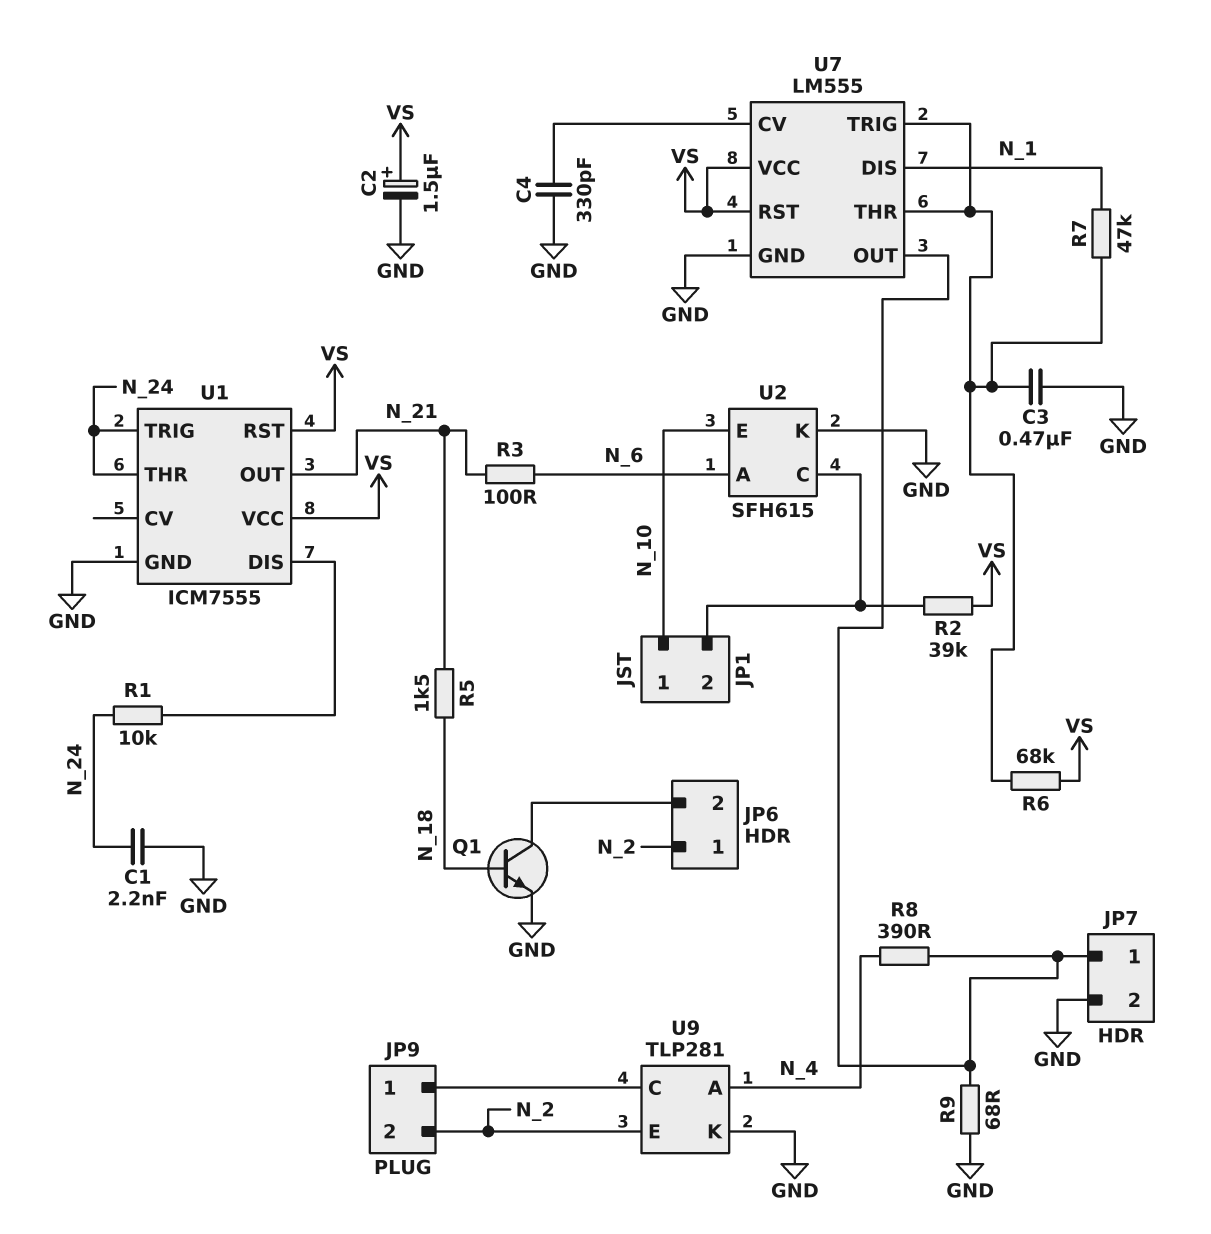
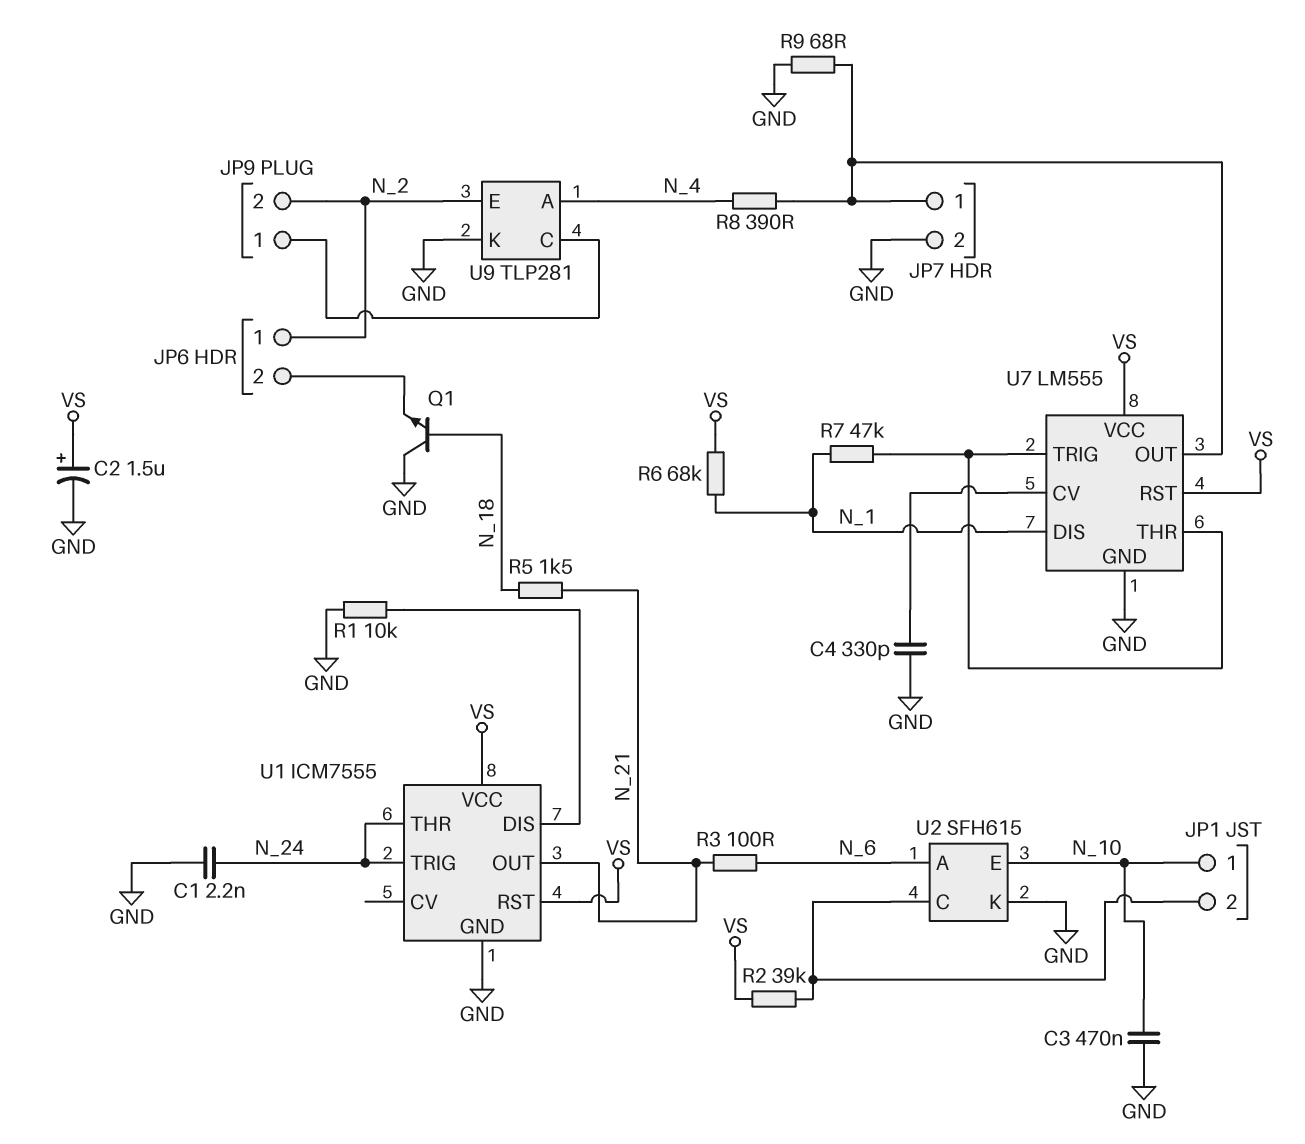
C3: 470nF (GND, U7/THR) -> 470nF (GND, N_10)
Q1: NPN (B N_18, C JP6/2, E GND) -> NPN (B N_18, C GND, E JP6/2)
R1: 10k (N_24, U1/DIS) -> 10k (GND, U1/DIS)
R6: 68k (U7/THR, VS) -> 68k (N_1, VS)

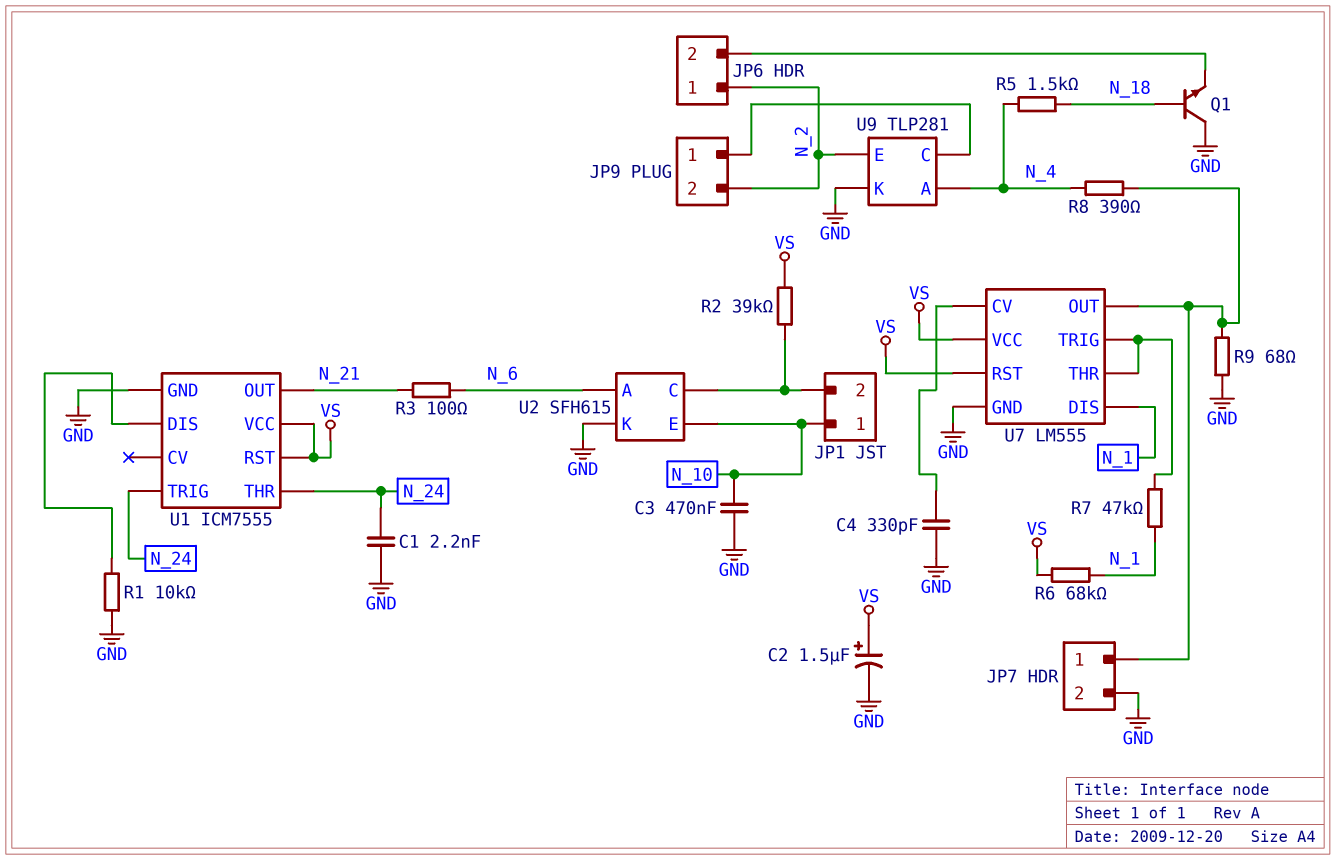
R5: 1.5k (N_18, N_21) -> 1.5k (N_4, N_18)

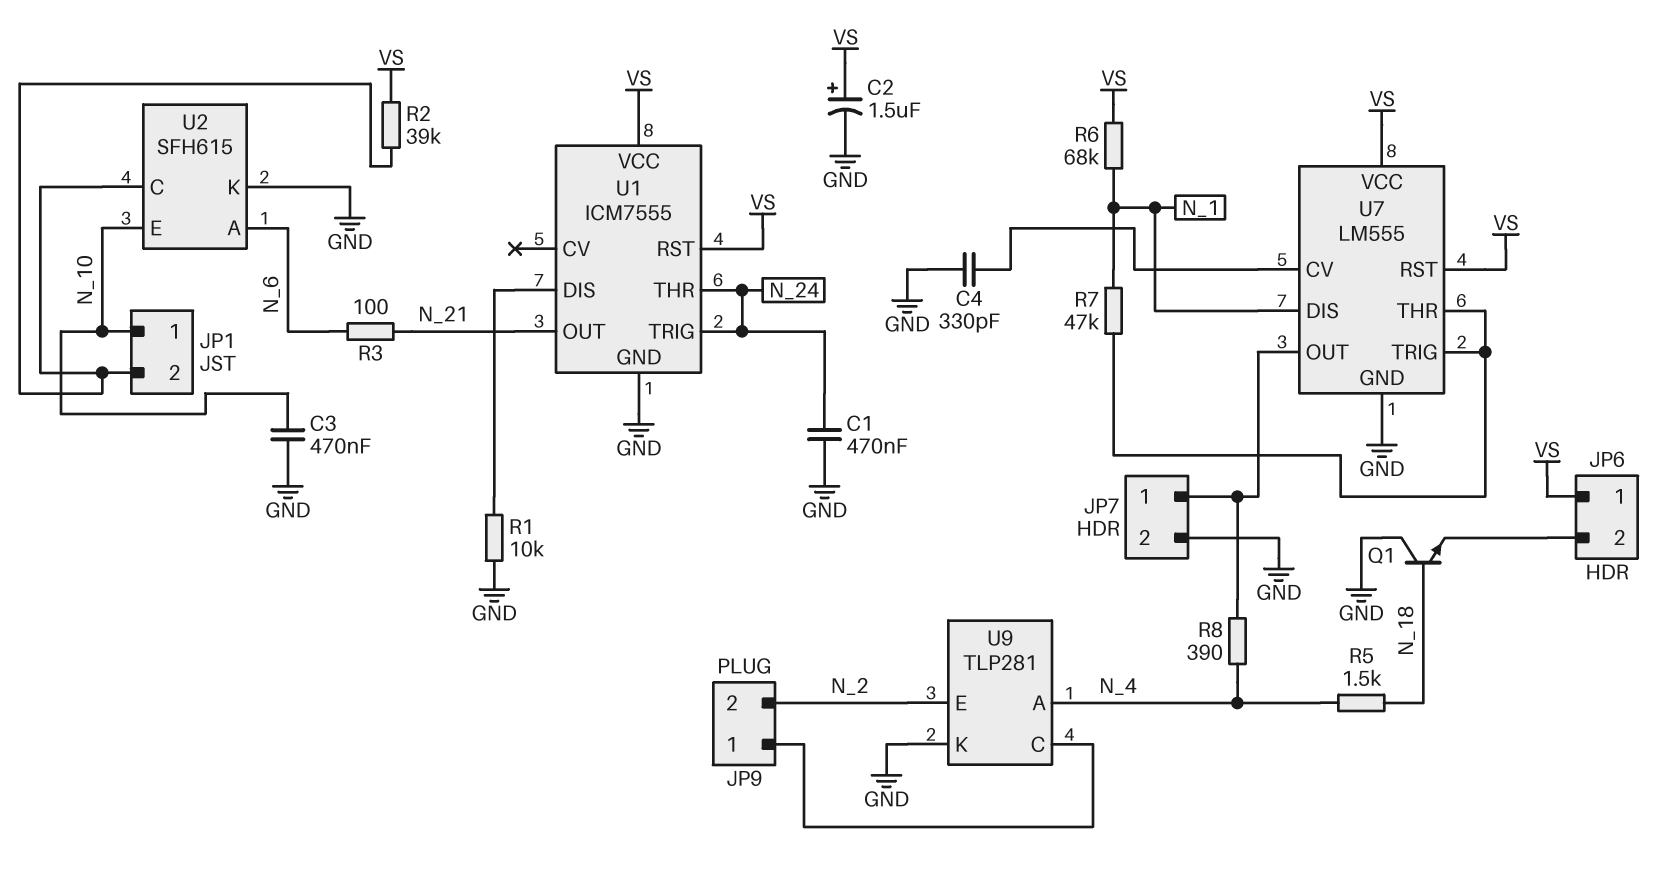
C1: 2.2nF (GND, N_24) -> 470nF (GND, N_24)
JP6 pin 1: N_2 -> VS
R9: 68 (GND, JP7/1) -> none

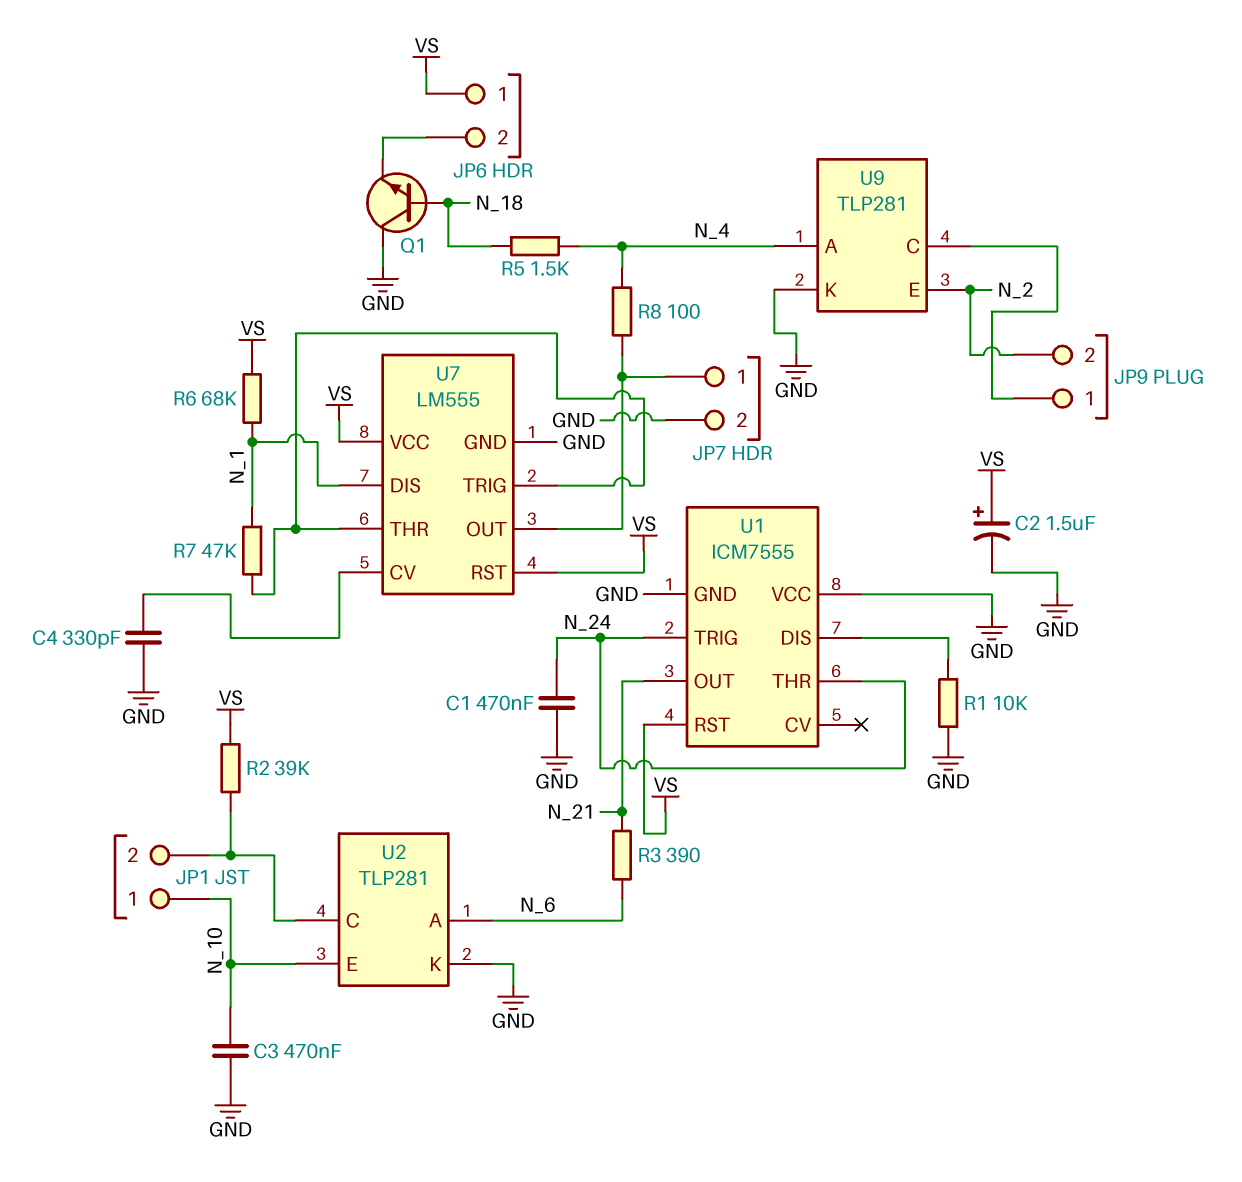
R3: 100 (N_6, N_21) -> 390 (N_6, N_21)
R8: 390 (JP7/1, N_4) -> 100 (JP7/1, N_4)
U1 pin VCC: VS -> GND
U2: SFH615 -> TLP281

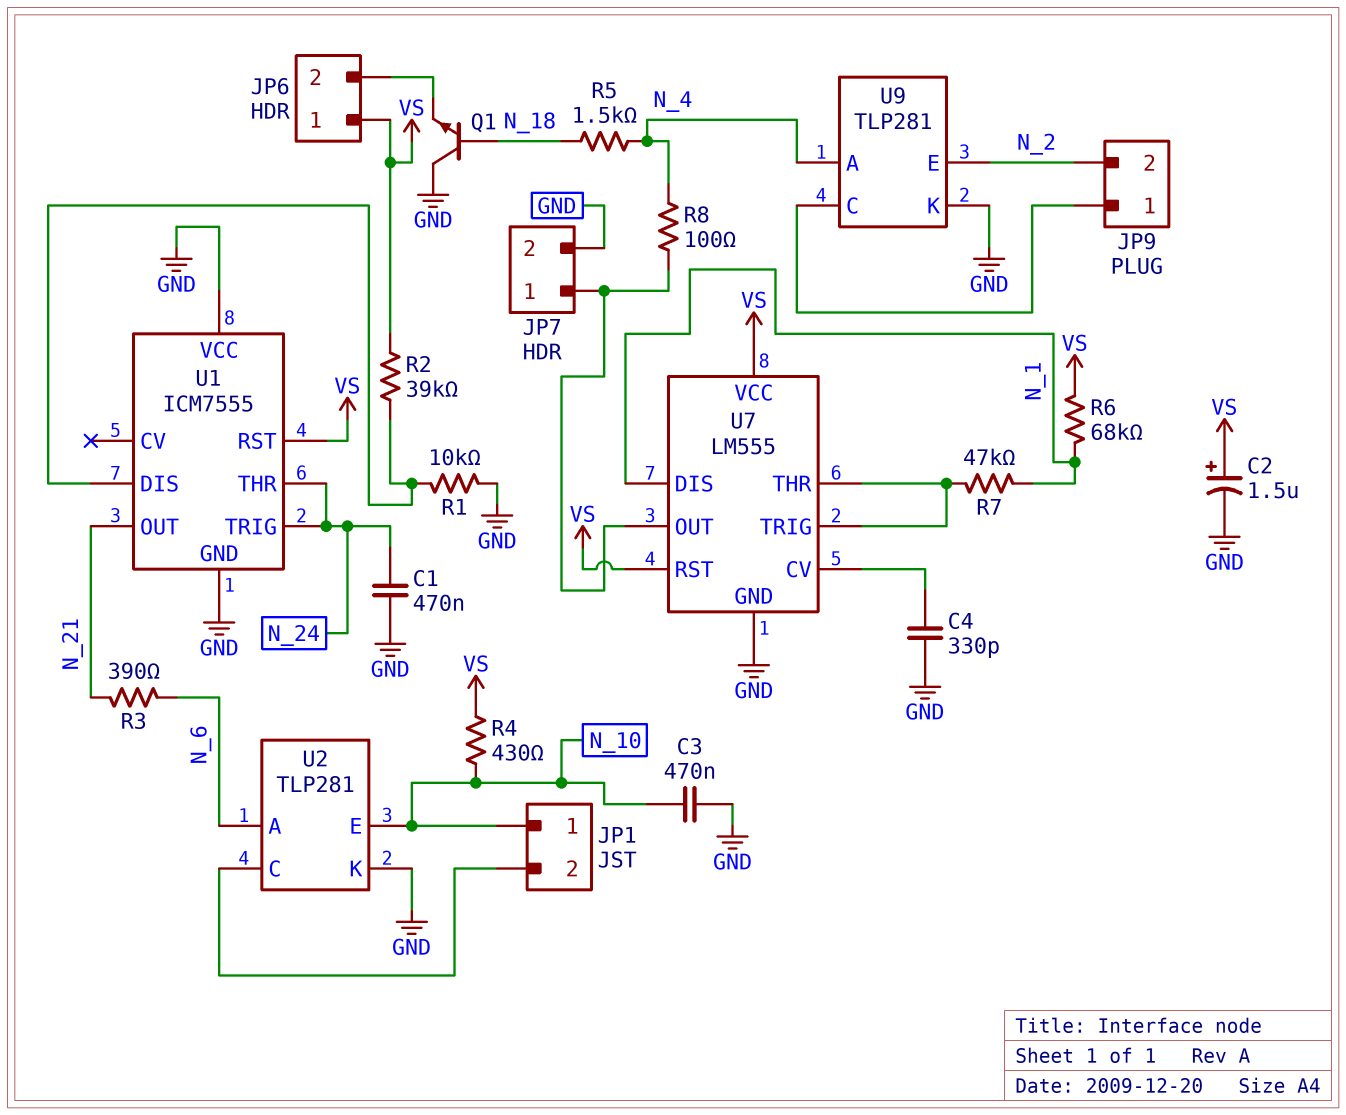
R2: 39k (JP1/2, VS) -> 39k (U1/DIS, VS)
R4: none -> 430 (N_10, VS)

